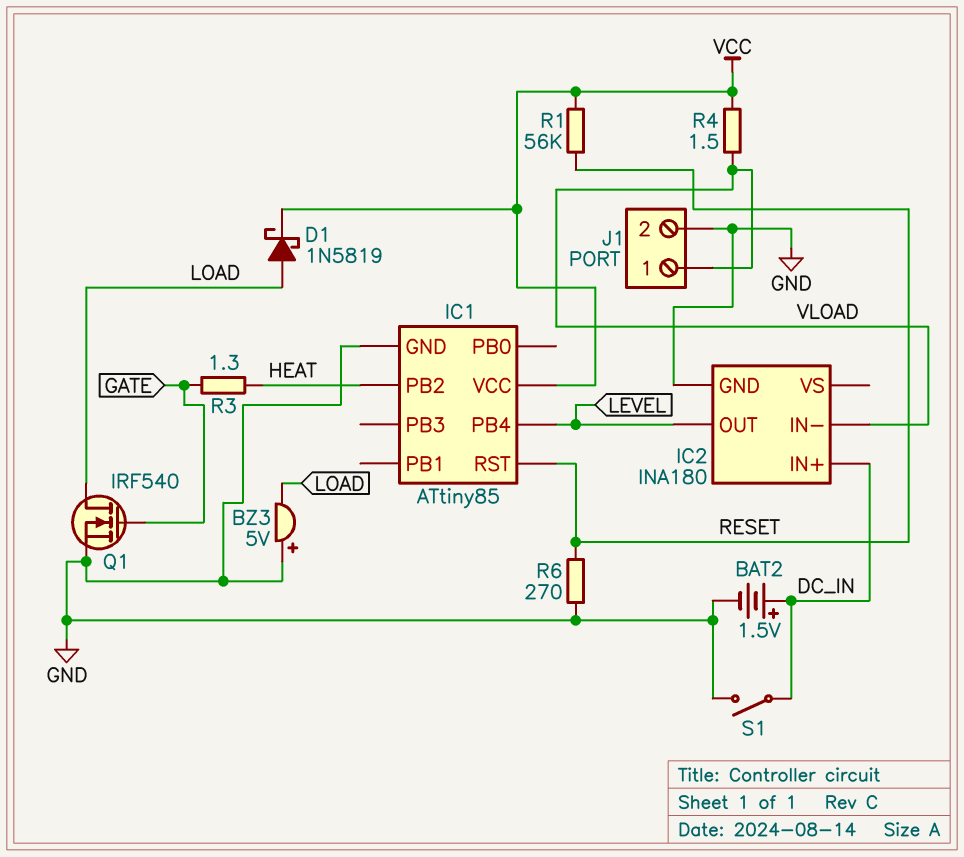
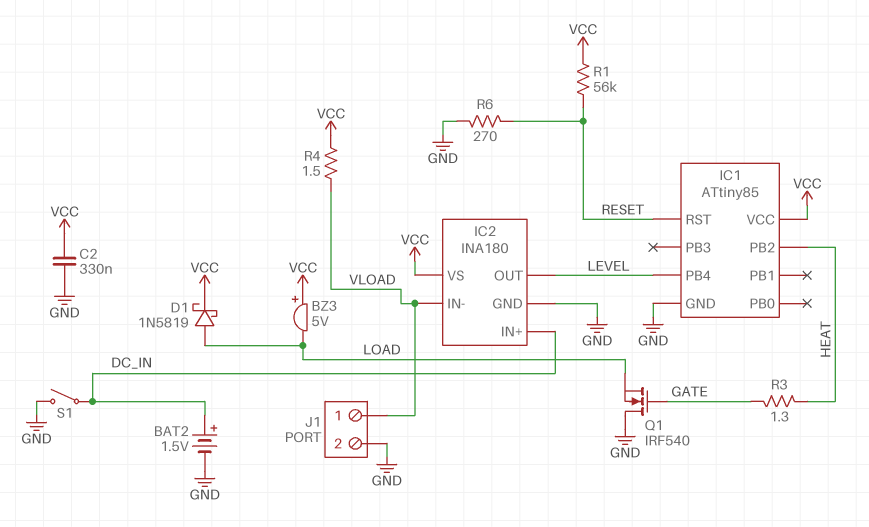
BZ3: buzzer 5V (plus GND, minus LOAD) -> buzzer 5V (plus VCC, minus LOAD)
C2: none -> 330nF (GND, VCC)
IC2 pin VS: none -> VCC
Q1: NMOS IRF540 (G GATE, D LOAD, S GND) -> NMOS IRF540 (G GATE, D GND, S LOAD)

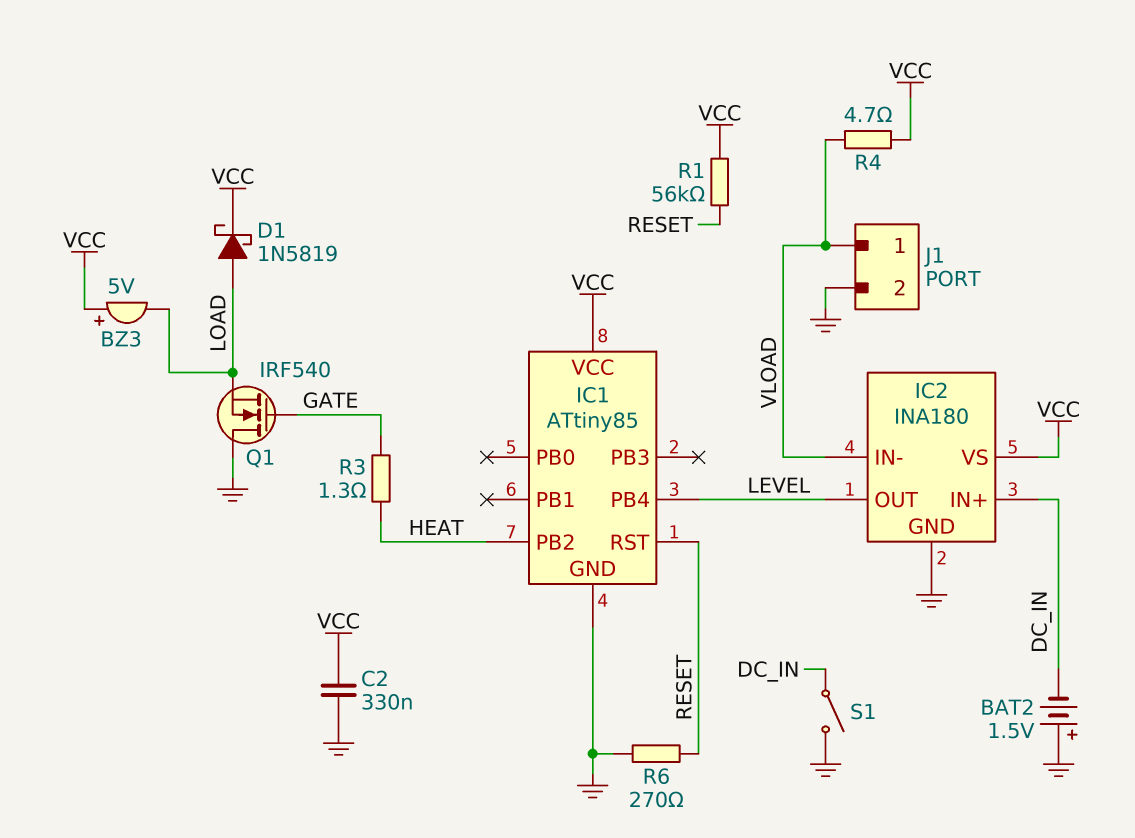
BAT2: 1.5V (plus DC_IN, minus GND) -> 1.5V (plus GND, minus DC_IN)
R4: 1.5 (VCC, VLOAD) -> 4.7 (VCC, VLOAD)

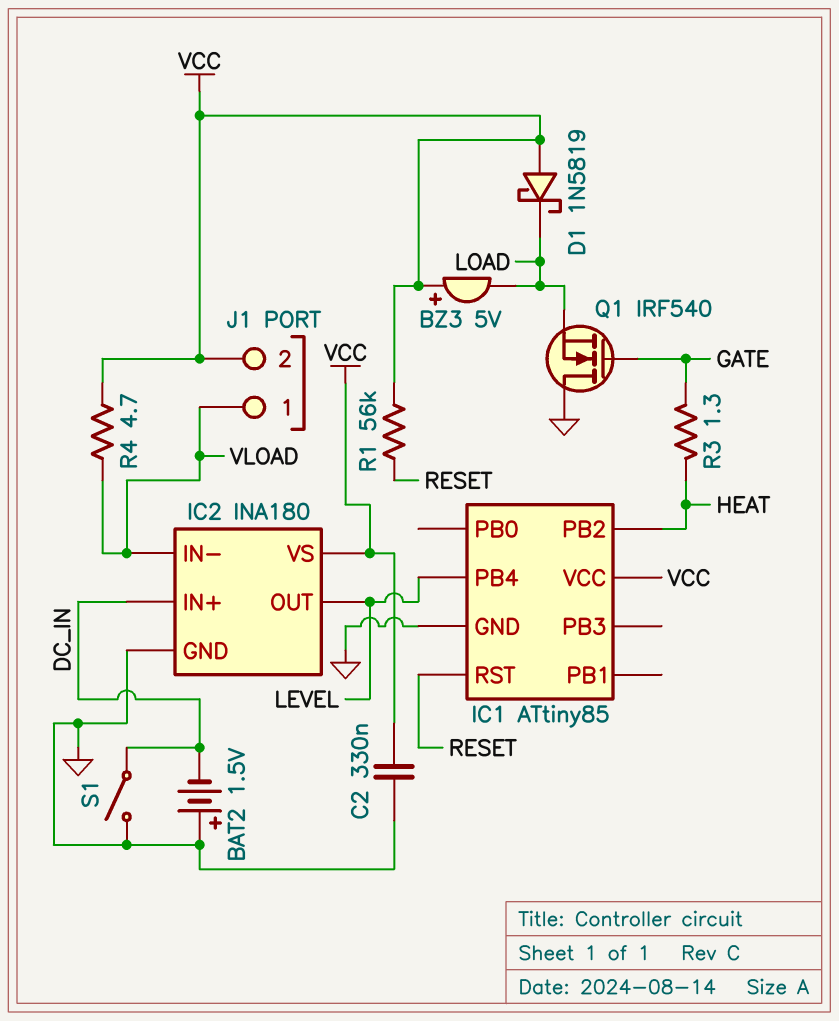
D1: schottky 1N5819 (A LOAD, K VCC) -> schottky 1N5819 (A VCC, K LOAD)
J1 pin 2: GND -> VCC
R6: 270 (GND, RESET) -> none

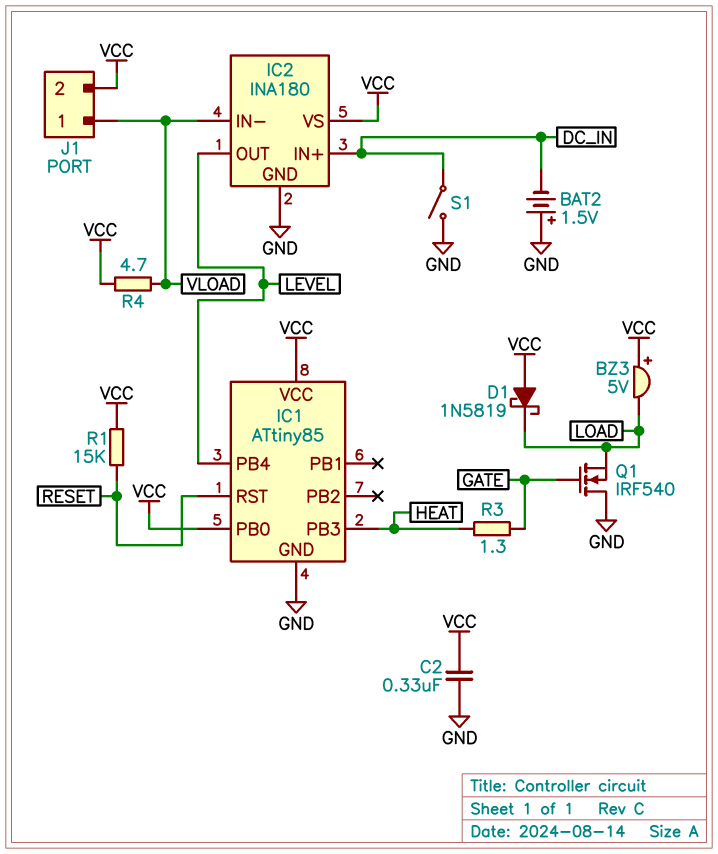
IC1 pin PB0: none -> VCC
IC1 pin PB2: HEAT -> none
IC1 pin PB3: none -> HEAT
R1: 56k (RESET, VCC) -> 15k (RESET, VCC)

